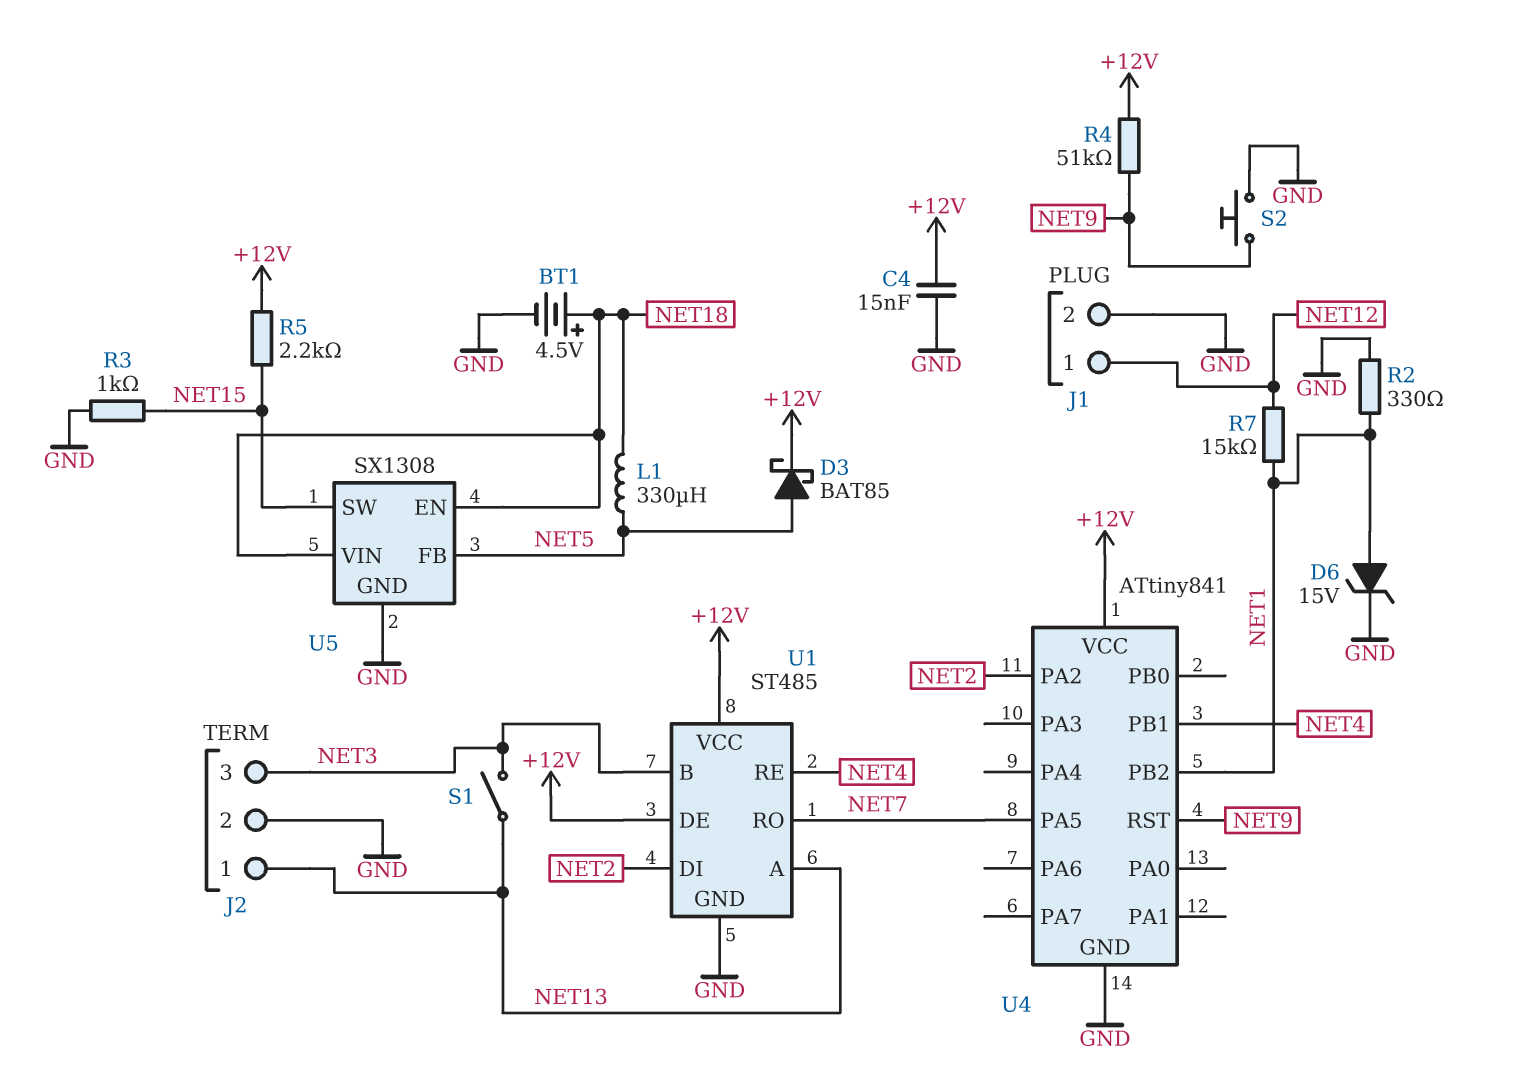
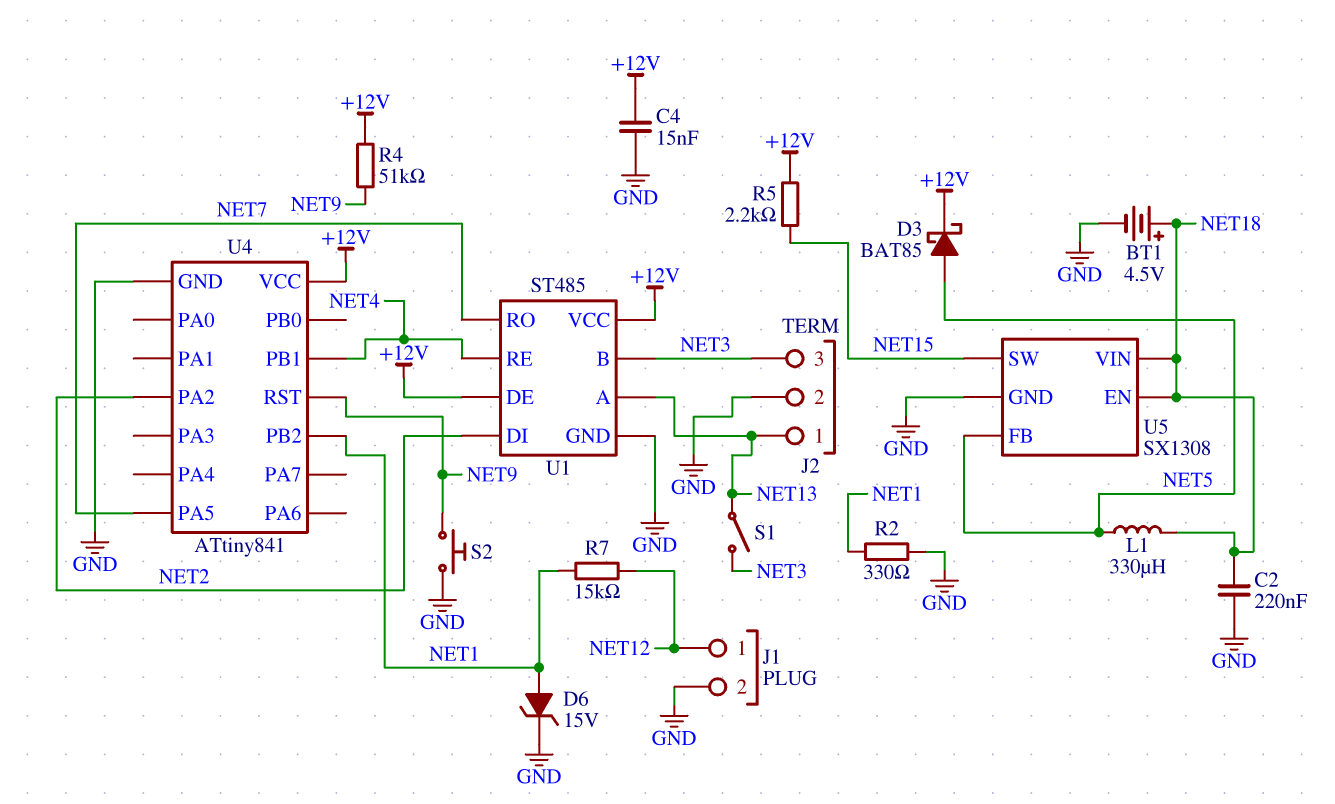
C2: none -> 220nF (GND, NET18)
R3: 1k (GND, NET15) -> none

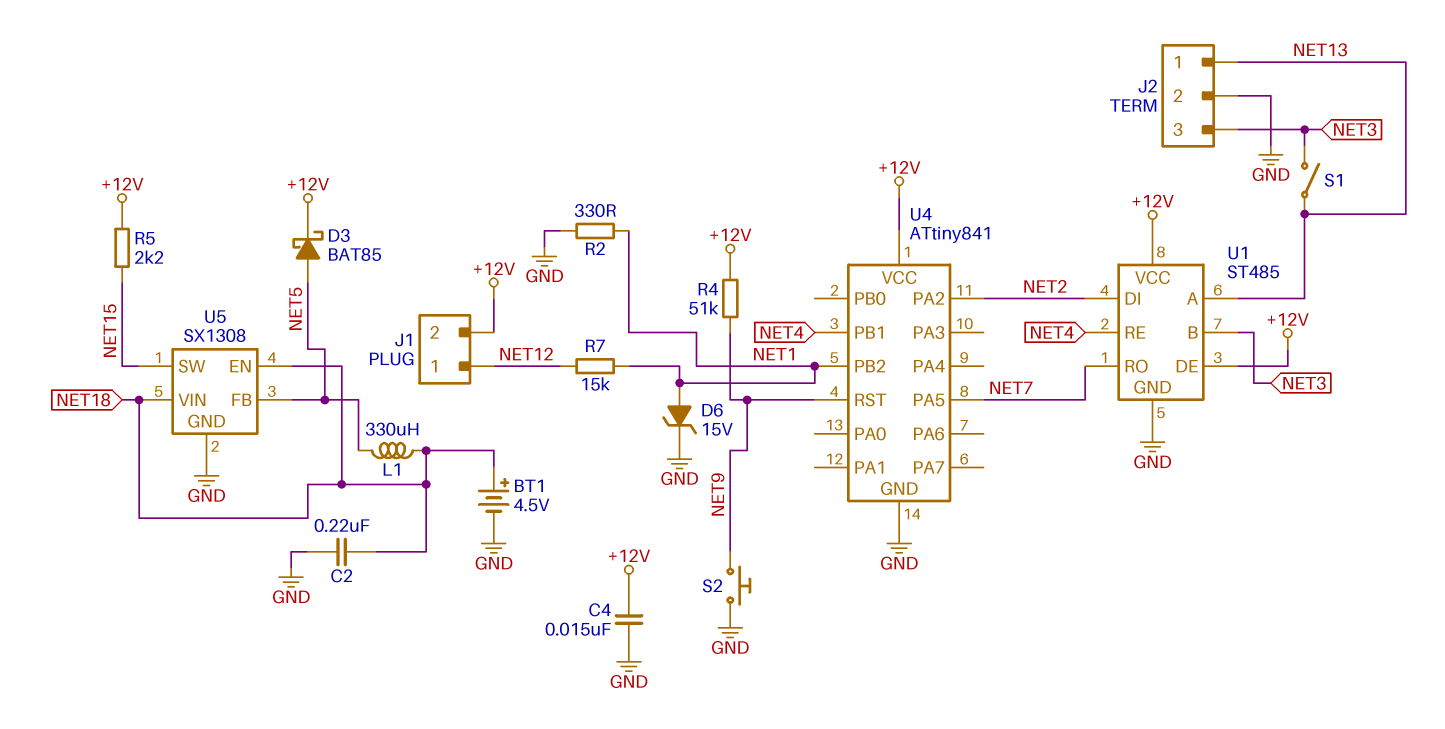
J1 pin 2: GND -> +12V

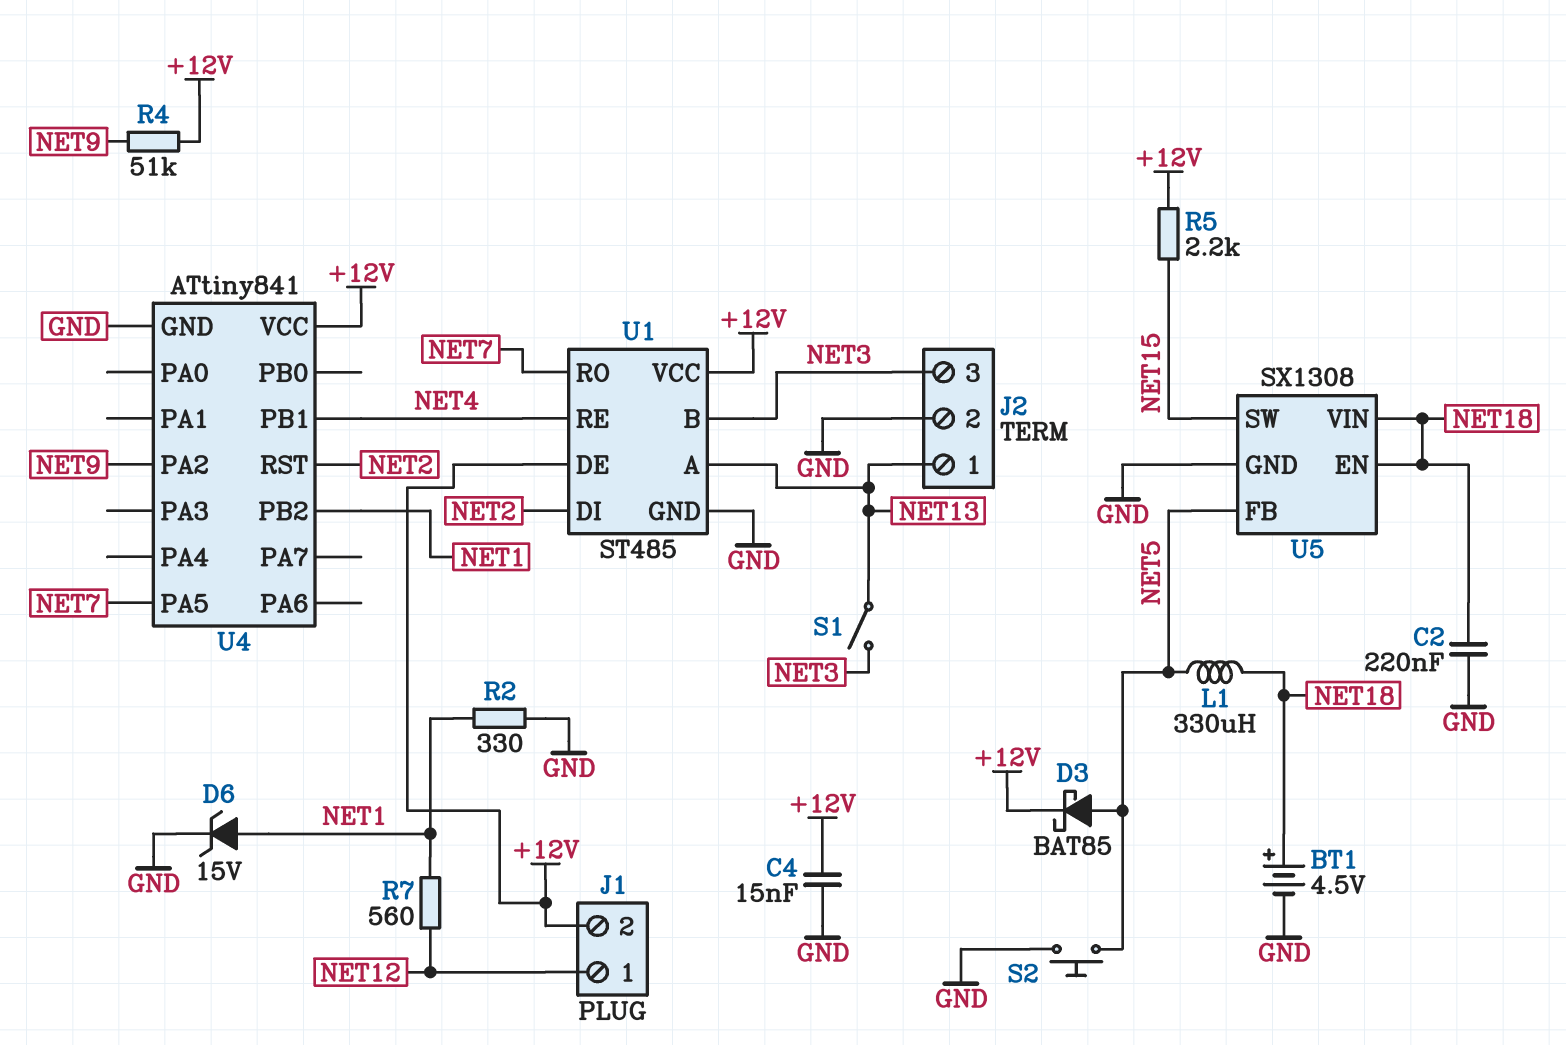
R7: 15k (NET1, NET12) -> 560 (NET1, NET12)
S2: button (GND, NET9) -> button (GND, NET5)
U4 pin PA2: NET2 -> NET9
U4 pin RST: NET9 -> NET2

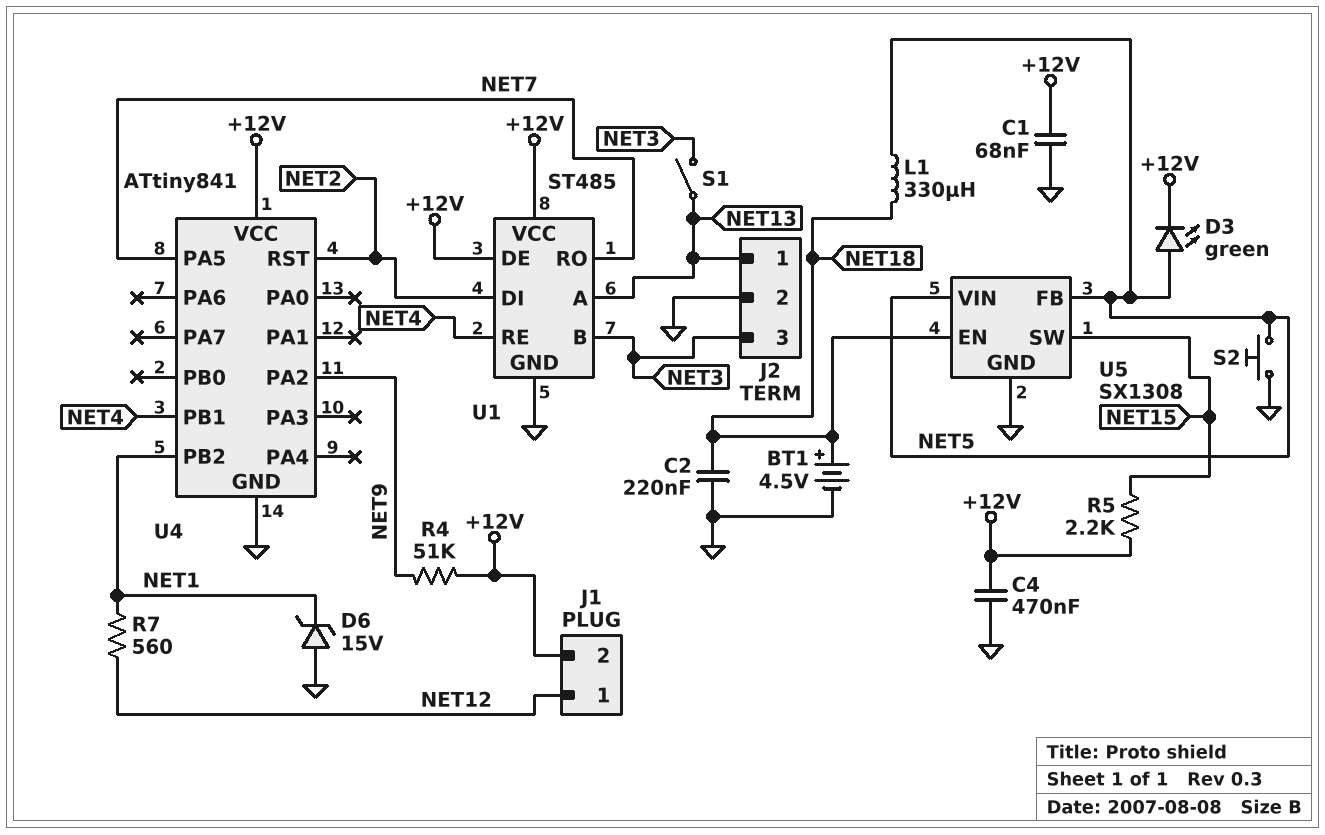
C1: none -> 68nF (+12V, GND)
C4: 15nF (+12V, GND) -> 470nF (+12V, GND)
D3: schottky BAT85 (A NET5, K +12V) -> LED green (A NET5, K +12V)
D6: zener 15V (A NET1, K GND) -> zener 15V (A GND, K NET1)
R2: 330 (GND, NET1) -> none
U5 pin VIN: NET18 -> NET5

